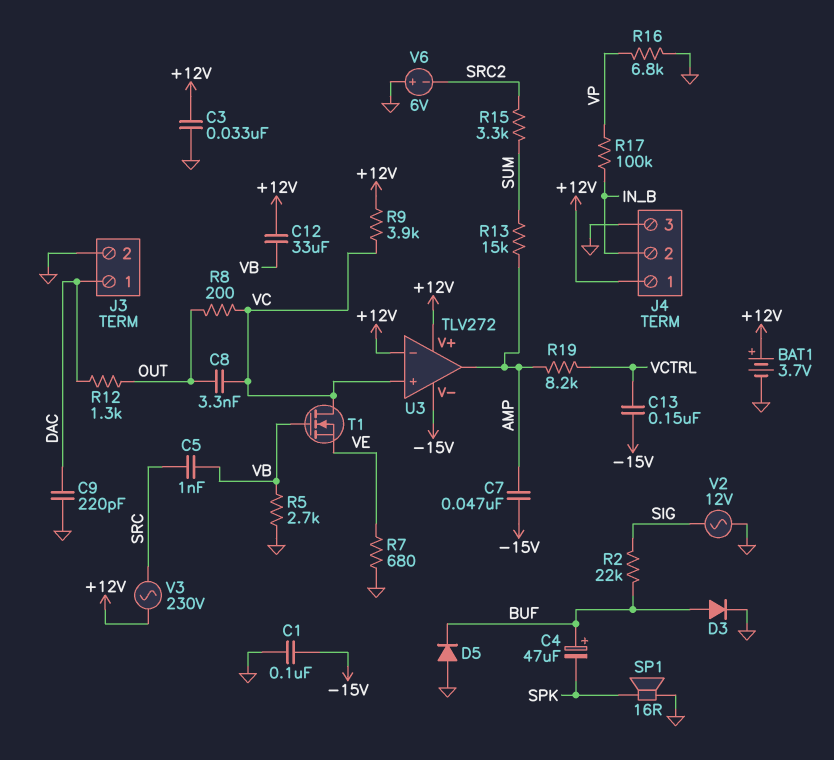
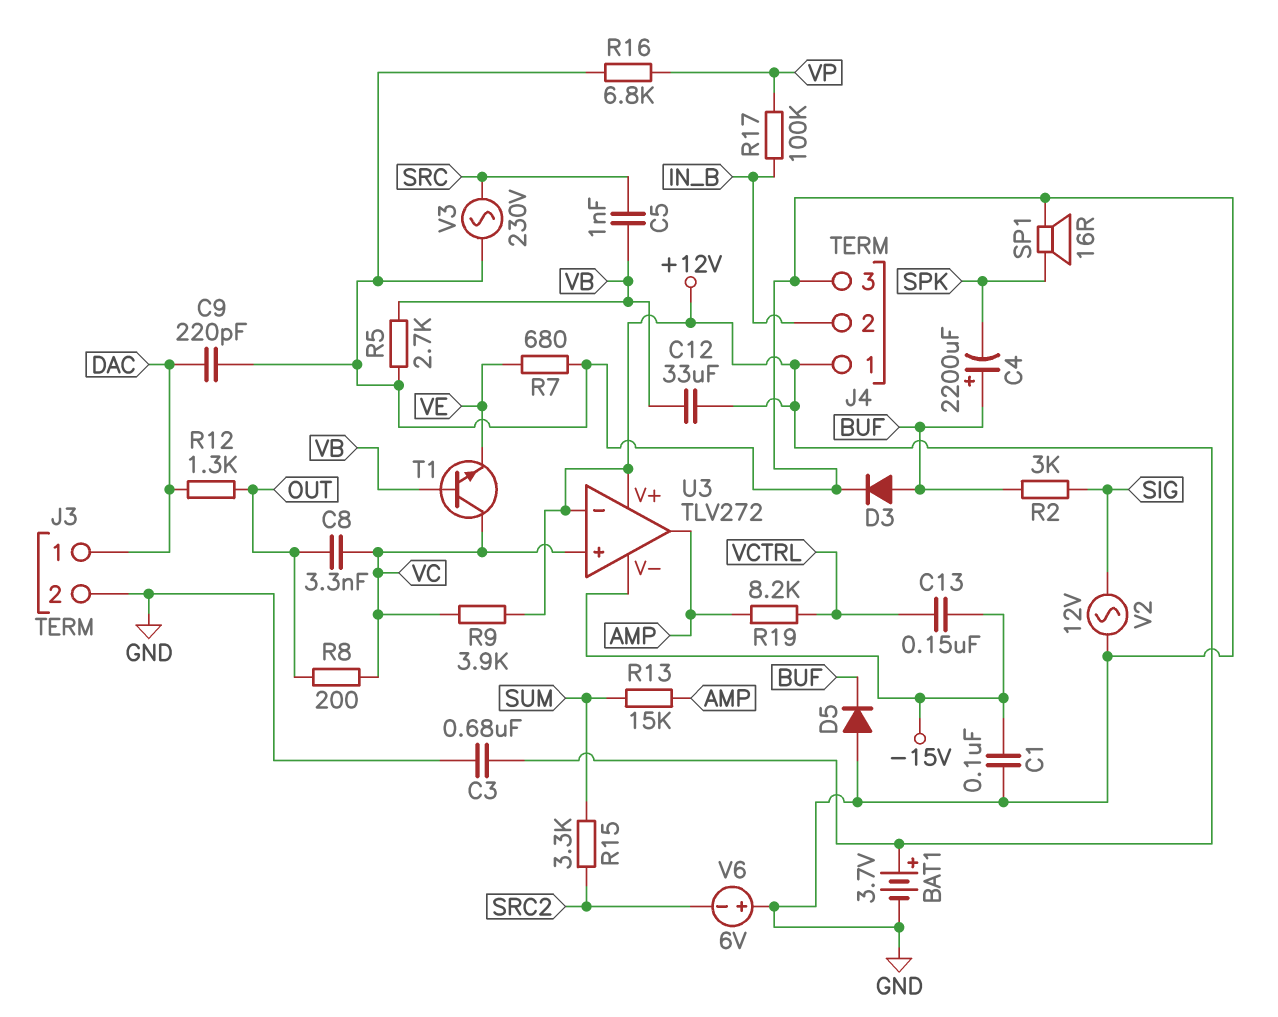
C3: 33nF (+12V, GND) -> 680nF (+12V, GND)
C4: 47uF (plus BUF, minus SPK) -> 2200uF (plus BUF, minus SPK)
C7: 47nF (-15V, AMP) -> none
R2: 22k (BUF, SIG) -> 3k (BUF, SIG)
T1: NMOS (G VB, D VC, S VE) -> NPN (B VB, C VC, E VE)
V3: AC 230V (+12V, SRC) -> AC 230V (GND, SRC)

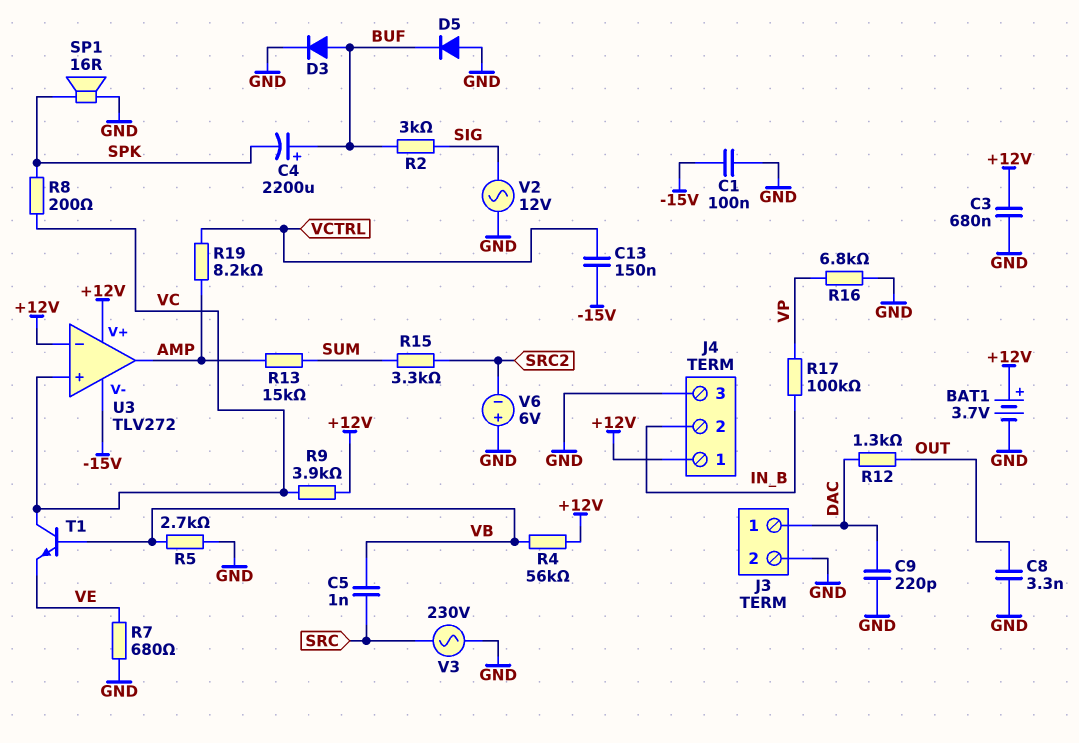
C8: 3.3nF (OUT, VC) -> 3.3nF (GND, OUT)
C12: 33uF (+12V, VB) -> none
R4: none -> 56k (+12V, VB)
R8: 200 (OUT, VC) -> 200 (SPK, VC)

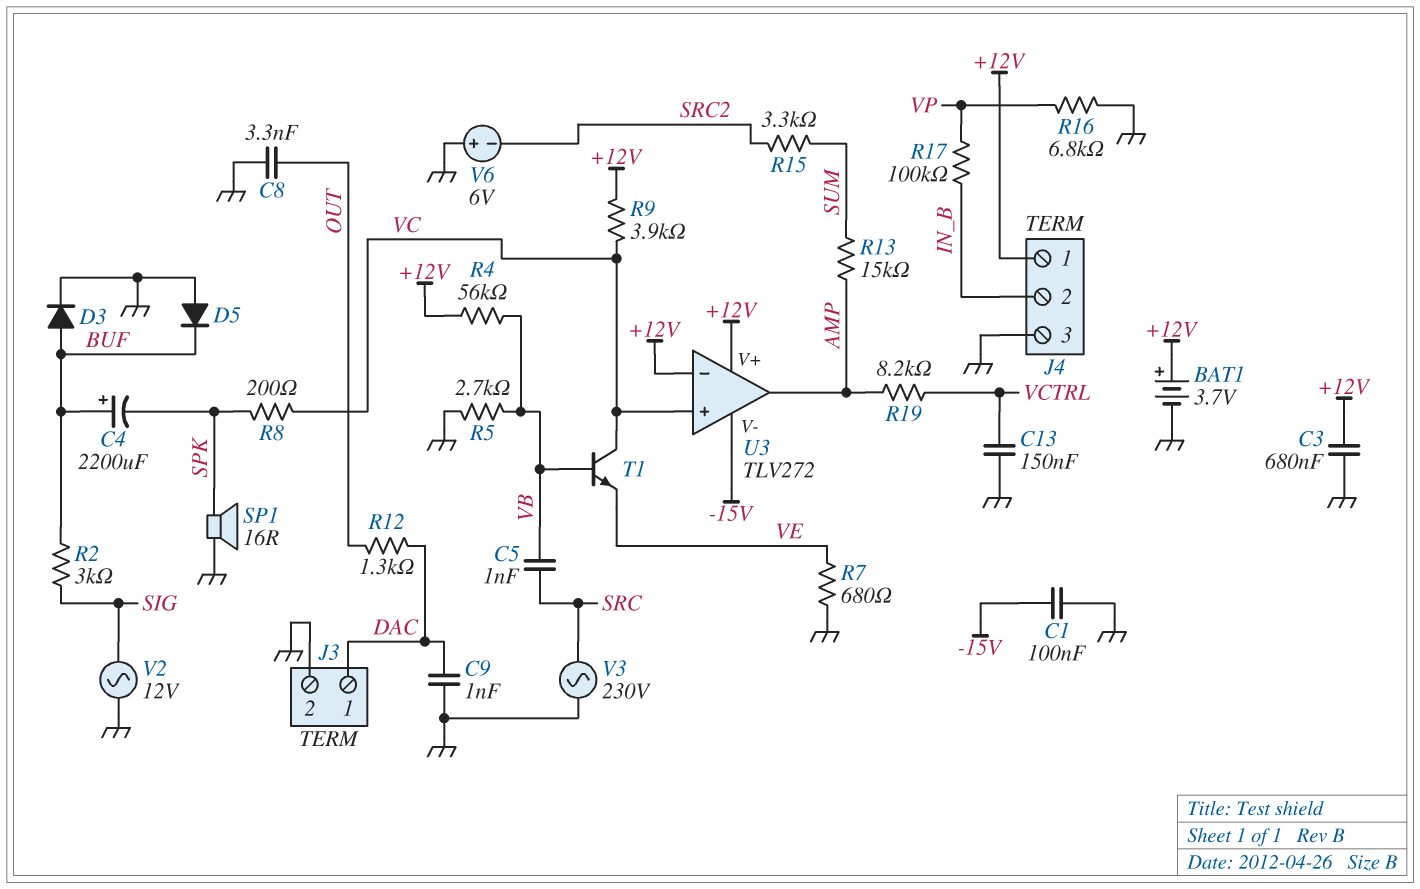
C9: 220pF (DAC, GND) -> 1nF (DAC, GND)
C13: 150nF (-15V, VCTRL) -> 150nF (GND, VCTRL)

